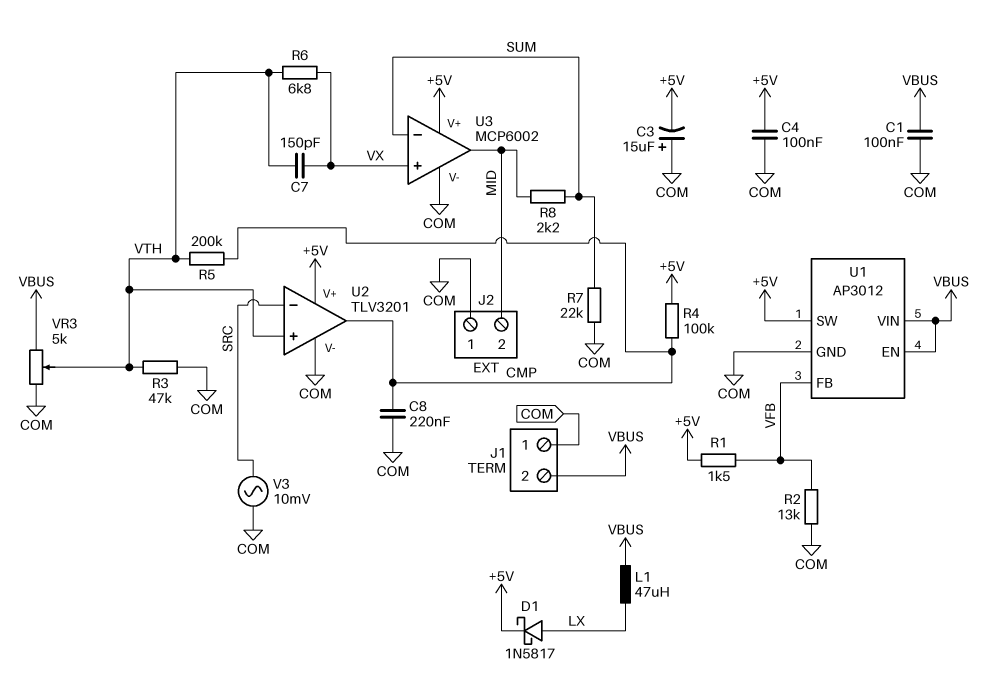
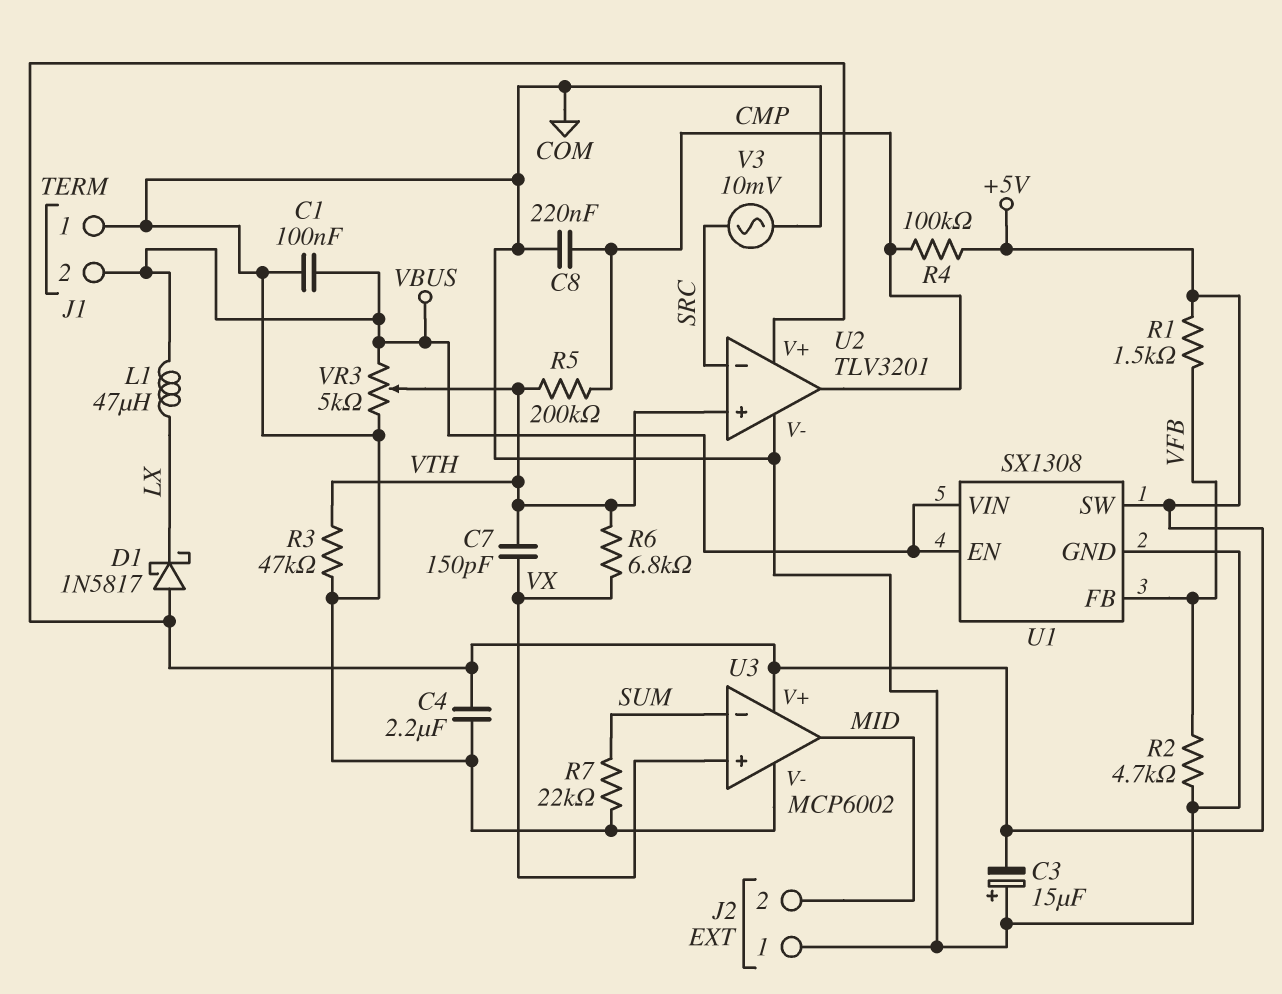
C4: 100nF (+5V, COM) -> 2.2uF (+5V, COM)
D1: schottky 1N5817 (A LX, K +5V) -> schottky 1N5817 (A +5V, K LX)
R2: 13k (COM, VFB) -> 4.7k (COM, VFB)
R8: 2.2k (MID, SUM) -> none
U1: AP3012 -> SX1308

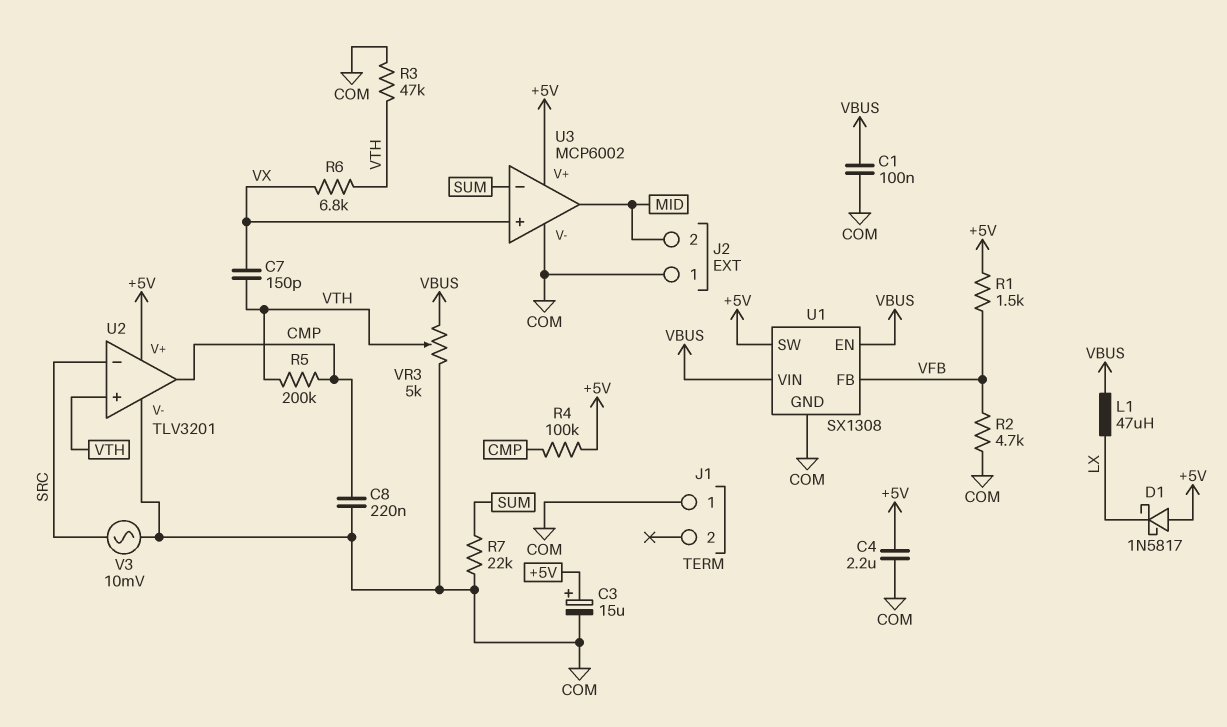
C3: 15uF (plus COM, minus +5V) -> 15uF (plus +5V, minus COM)
J1 pin 2: VBUS -> none

